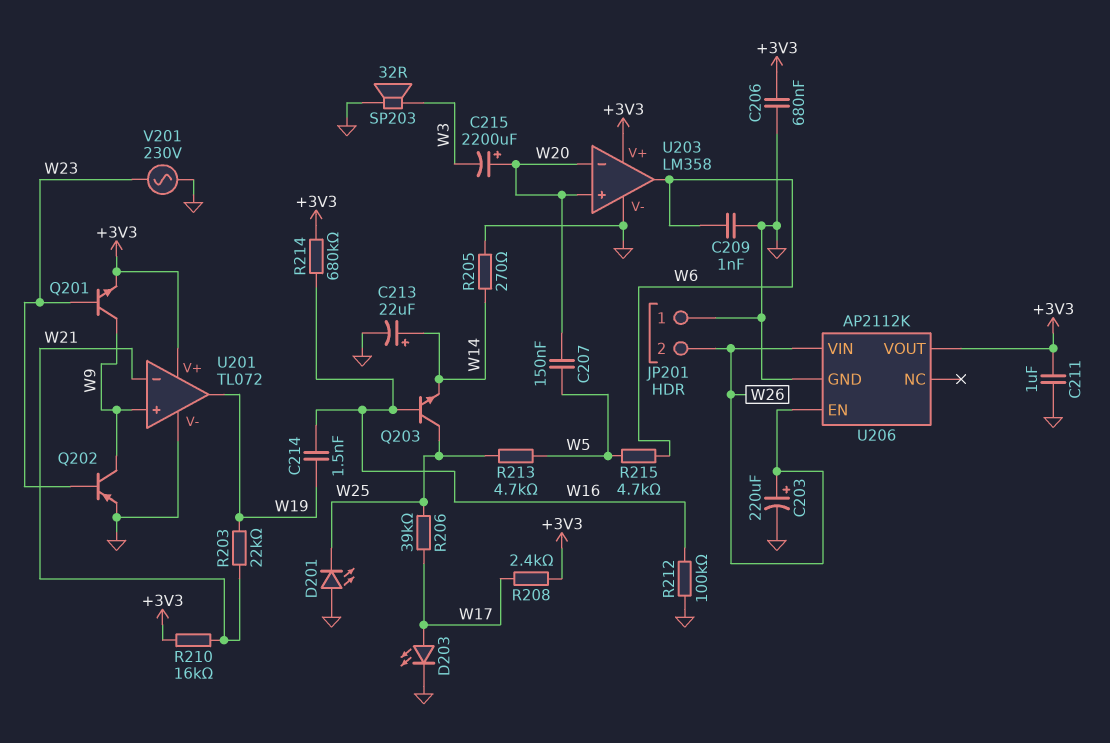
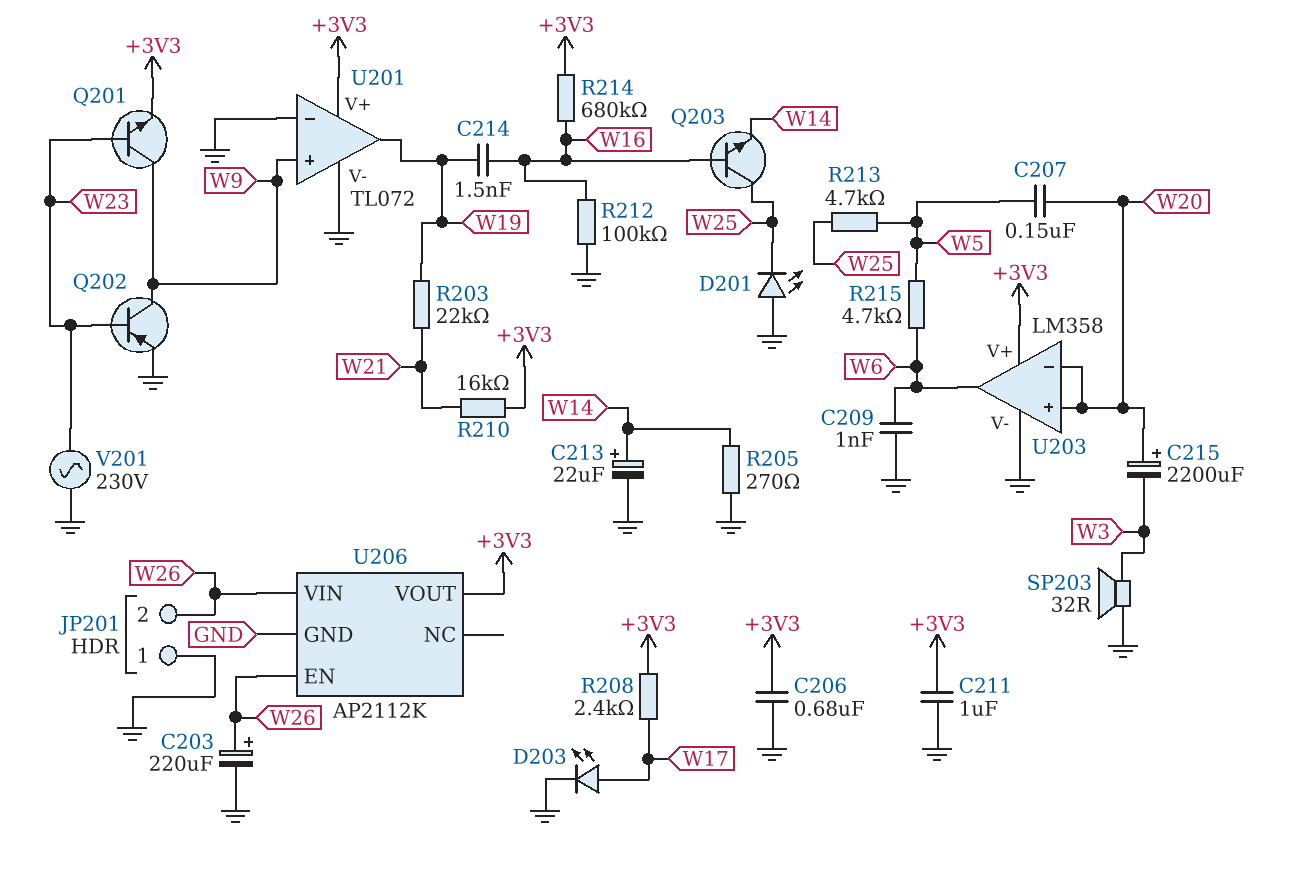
R206: 39k (W17, W25) -> none
U201 pin in-: W21 -> GND

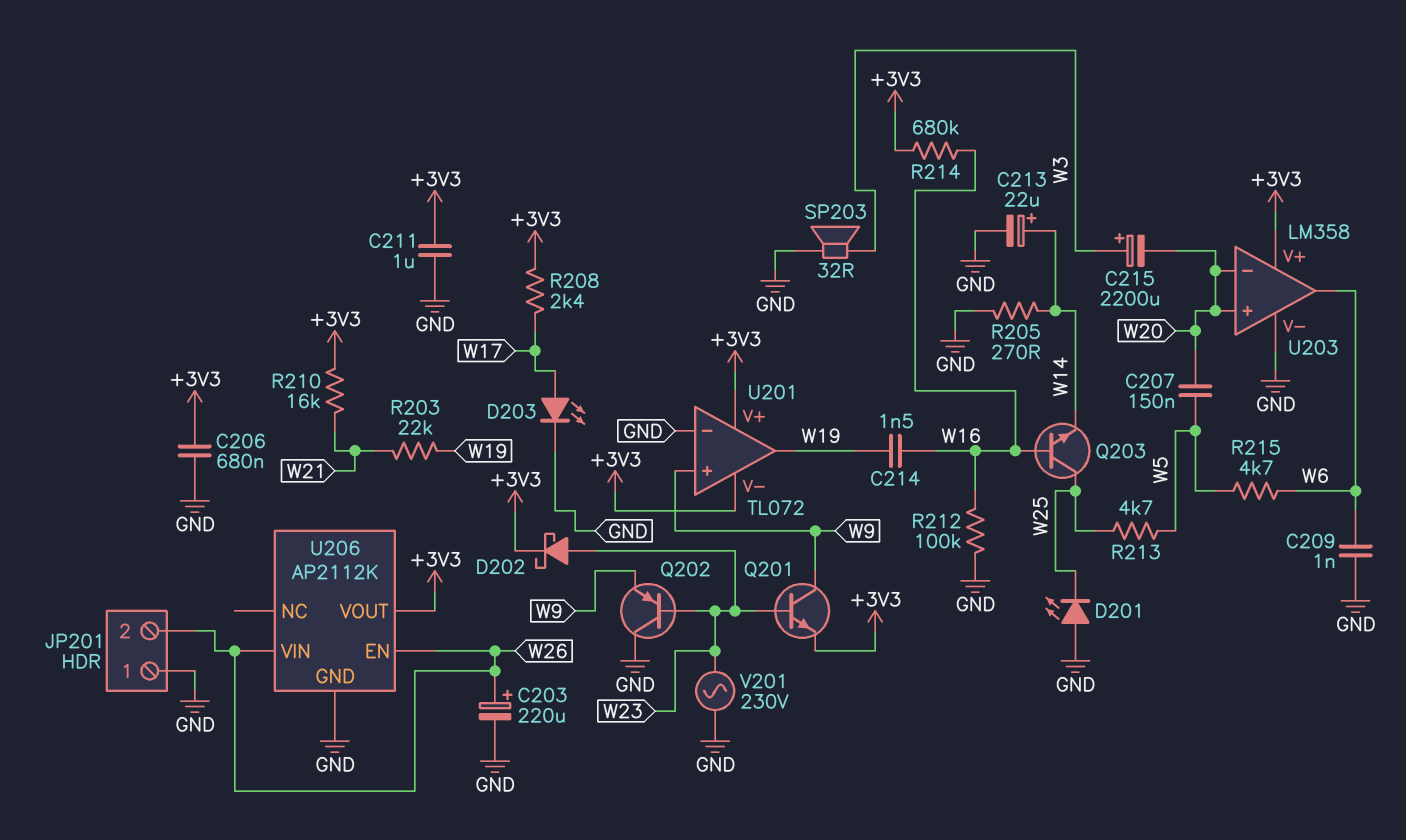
C215: 2200uF (plus W20, minus W3) -> 2200uF (plus W3, minus W20)
D202: none -> schottky (A W23, K +3V3)
Q202: PNP (B W23, C W9, E GND) -> PNP (B W23, C GND, E W9)
U201 pin V-: GND -> +3V3

